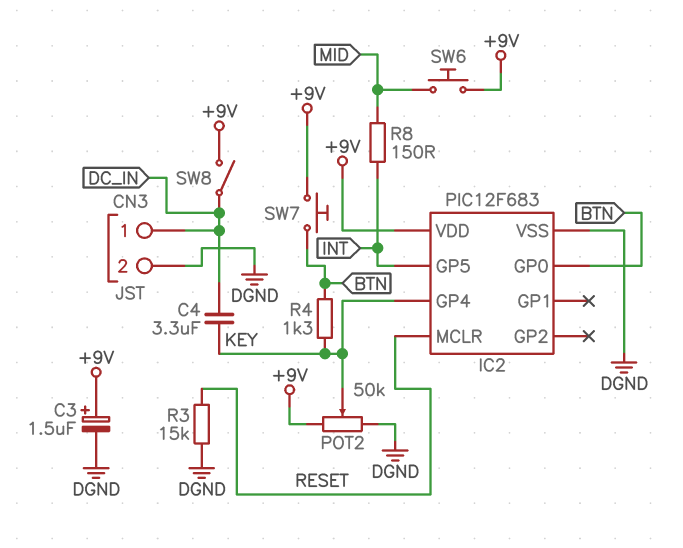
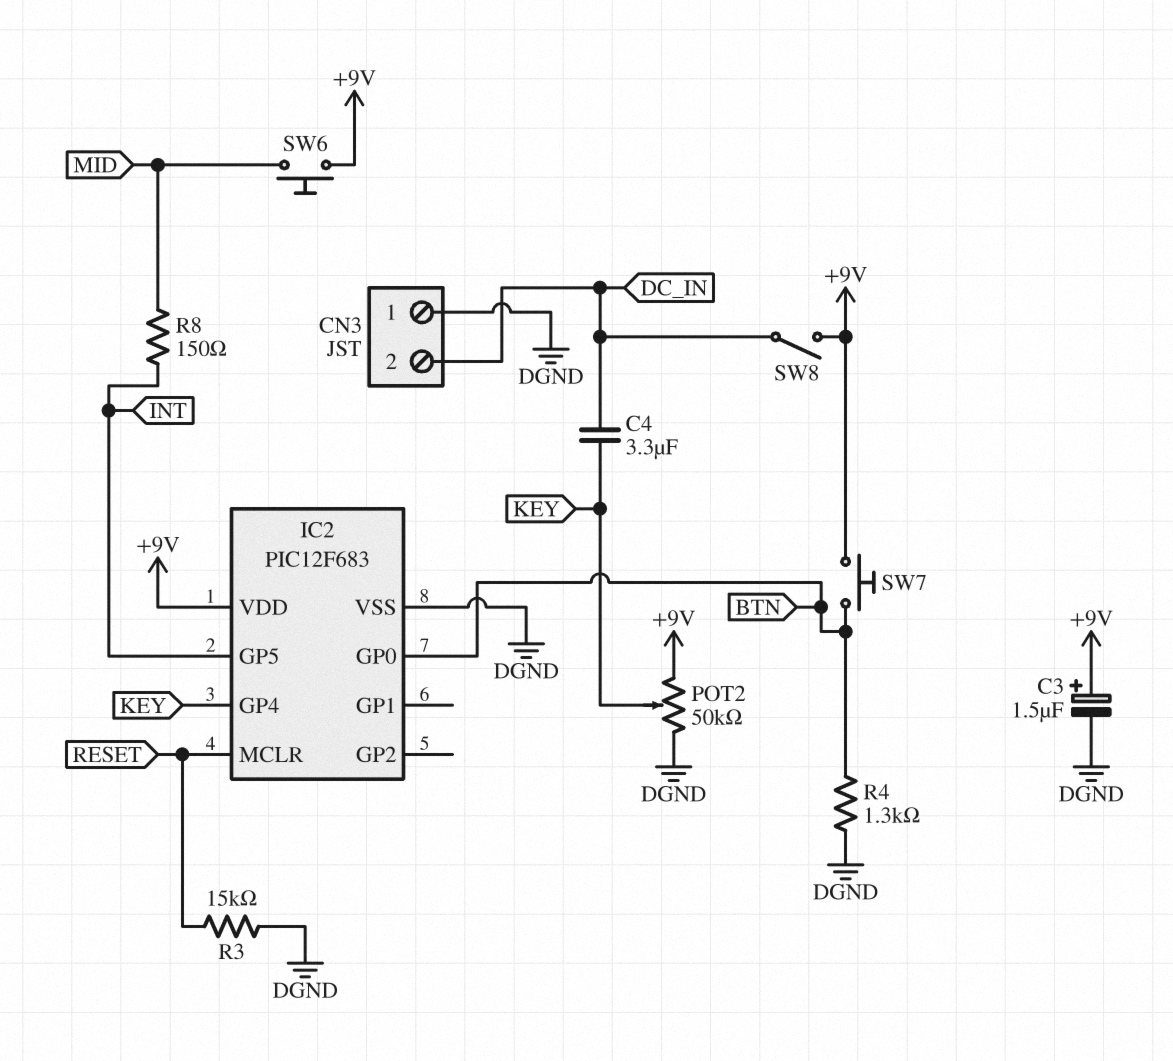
CN3 pin 1: DC_IN -> DGND
CN3 pin 2: DGND -> DC_IN
R4: 1.3k (BTN, KEY) -> 1.3k (BTN, DGND)

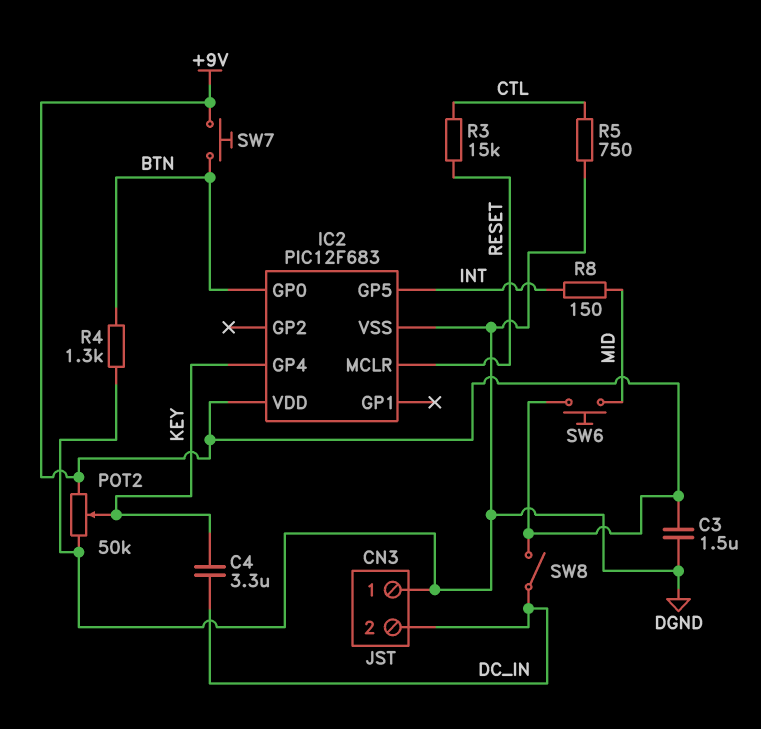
C3: 1.5uF (plus +9V, minus DGND) -> 1.5uF (+9V, DGND)
R3: 15k (DGND, RESET) -> 15k (CTL, RESET)
R5: none -> 750 (CTL, DGND)

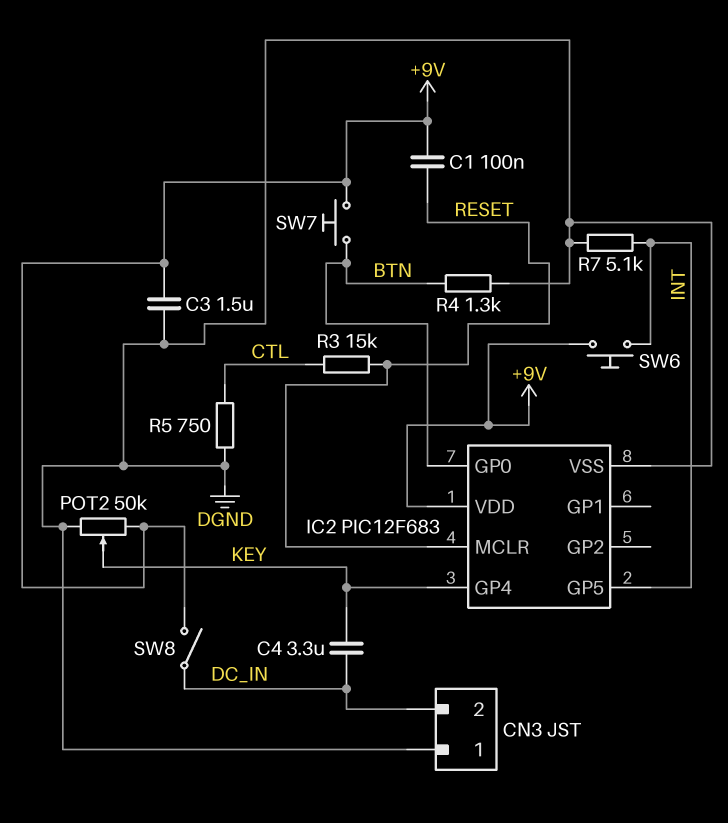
C1: none -> 100nF (+9V, RESET)
R7: none -> 5.1k (DGND, INT)
R8: 150 (INT, MID) -> none
SW6: button (+9V, MID) -> button (+9V, INT)

